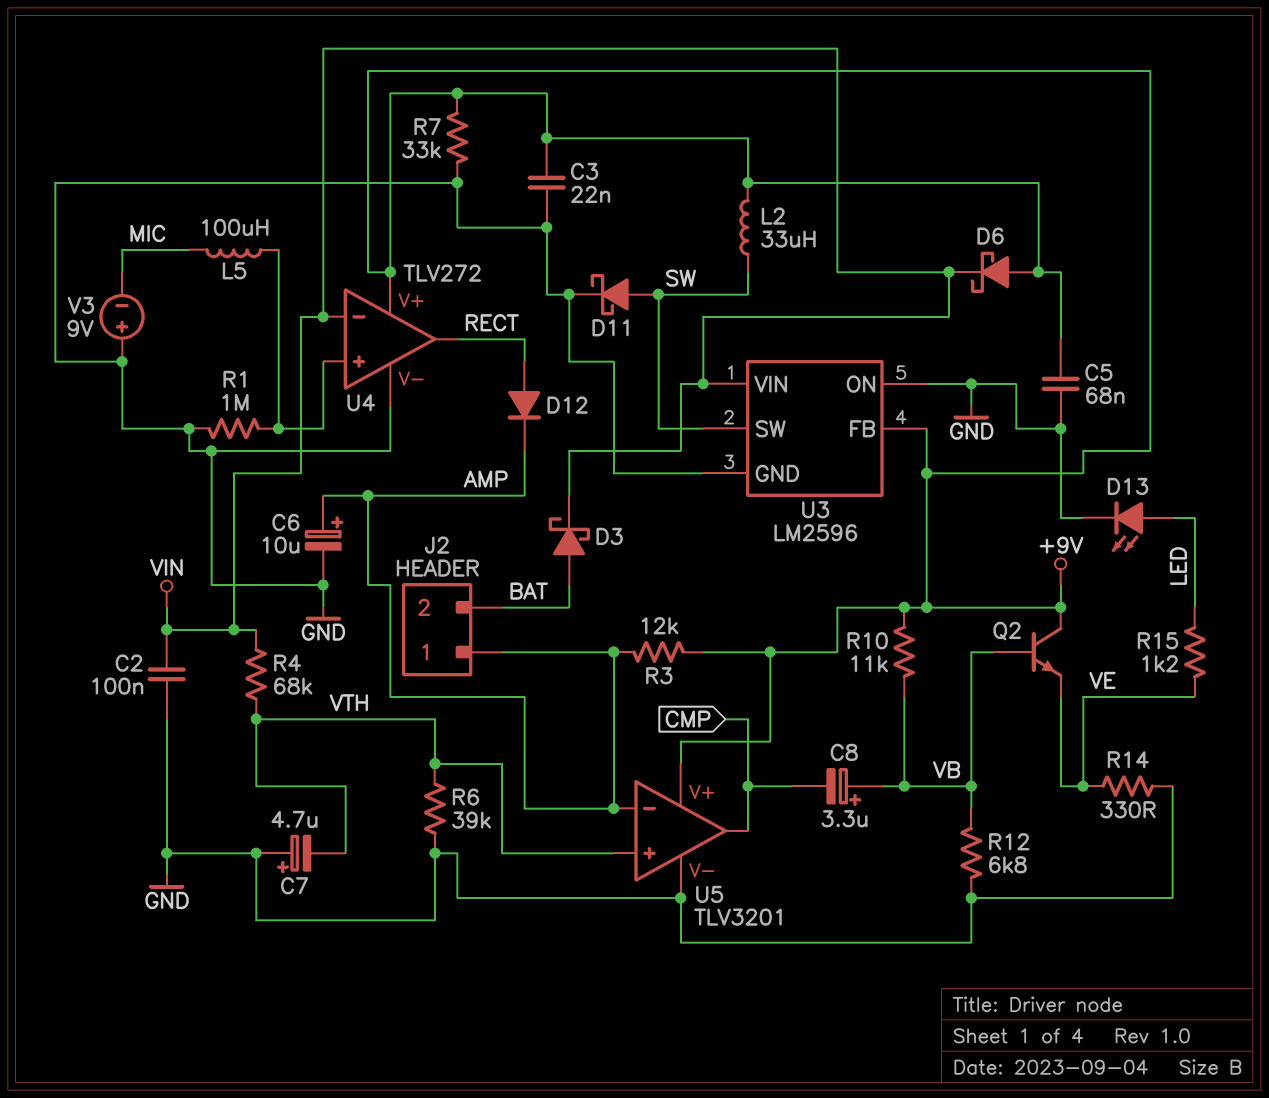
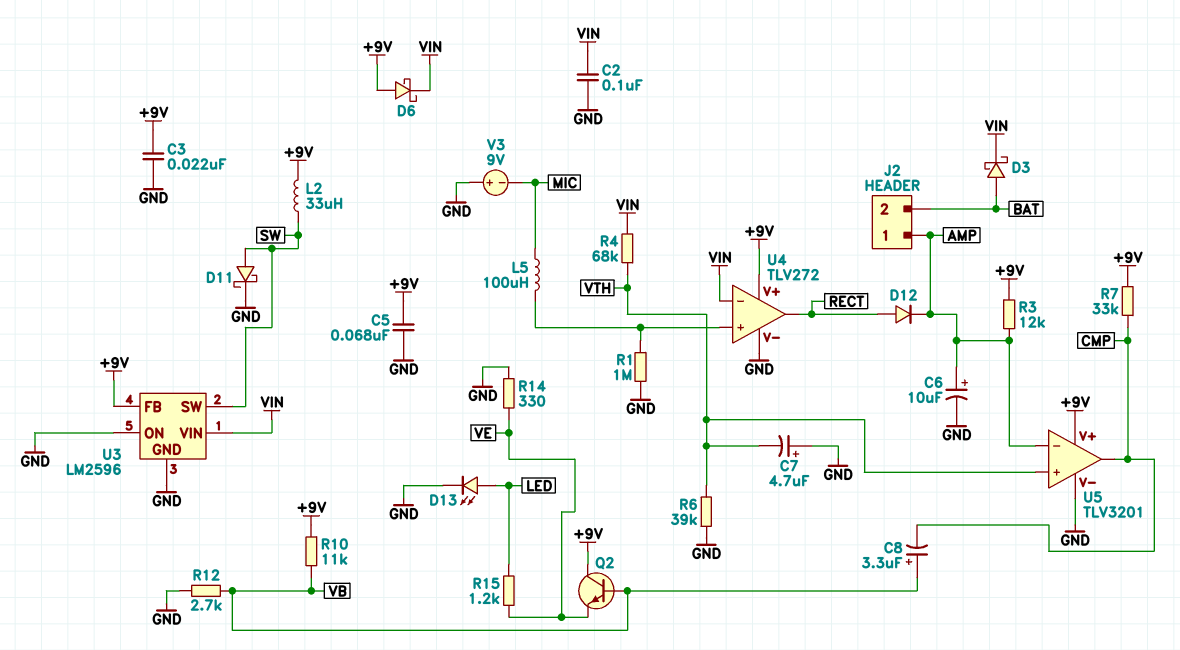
R7: 33k (+9V, GND) -> 33k (+9V, CMP)
R12: 6.8k (GND, VB) -> 2.7k (GND, VB)

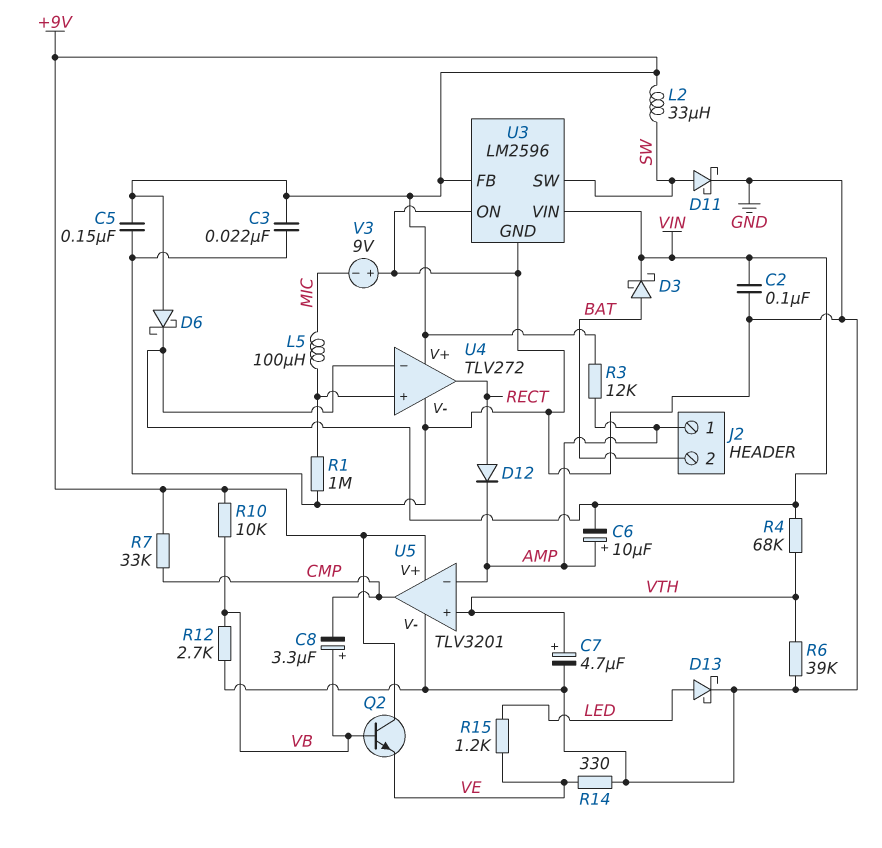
C5: 68nF (+9V, GND) -> 150nF (+9V, GND)
C6: 10uF (plus AMP, minus GND) -> 10uF (plus AMP, minus VIN)
C7: 4.7uF (plus GND, minus VTH) -> 4.7uF (plus VTH, minus GND)
D13: LED (A LED, K GND) -> schottky (A LED, K GND)
R10: 11k (+9V, VB) -> 10k (+9V, VB)

